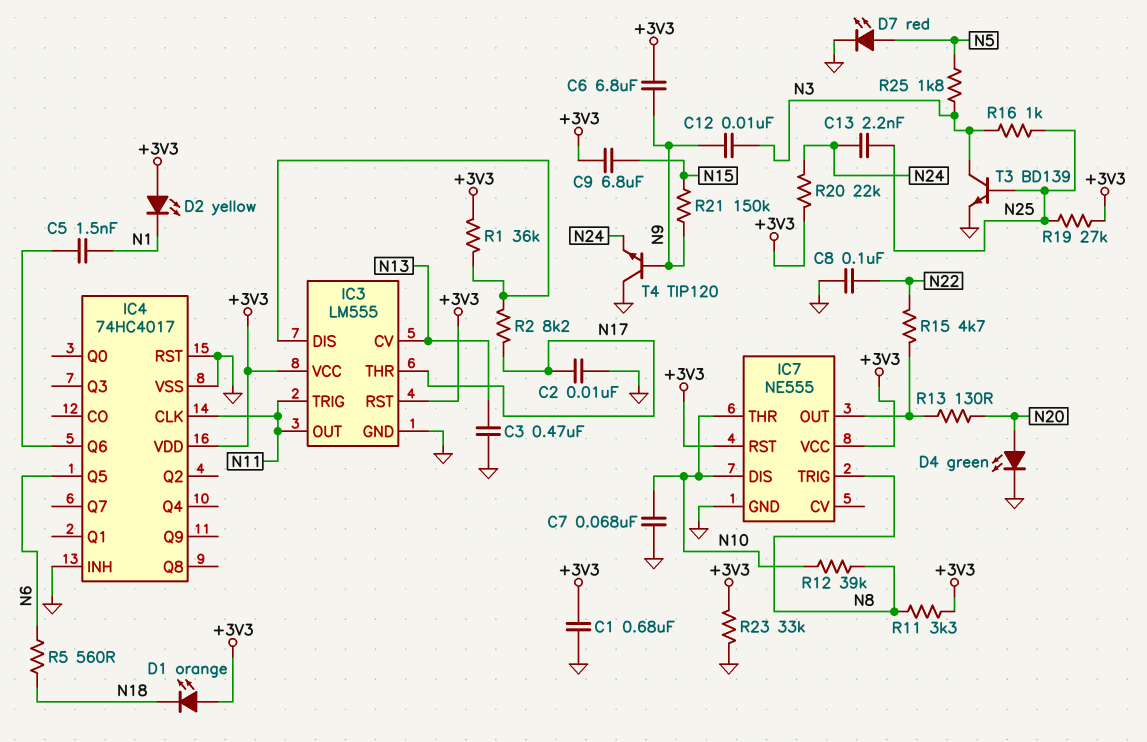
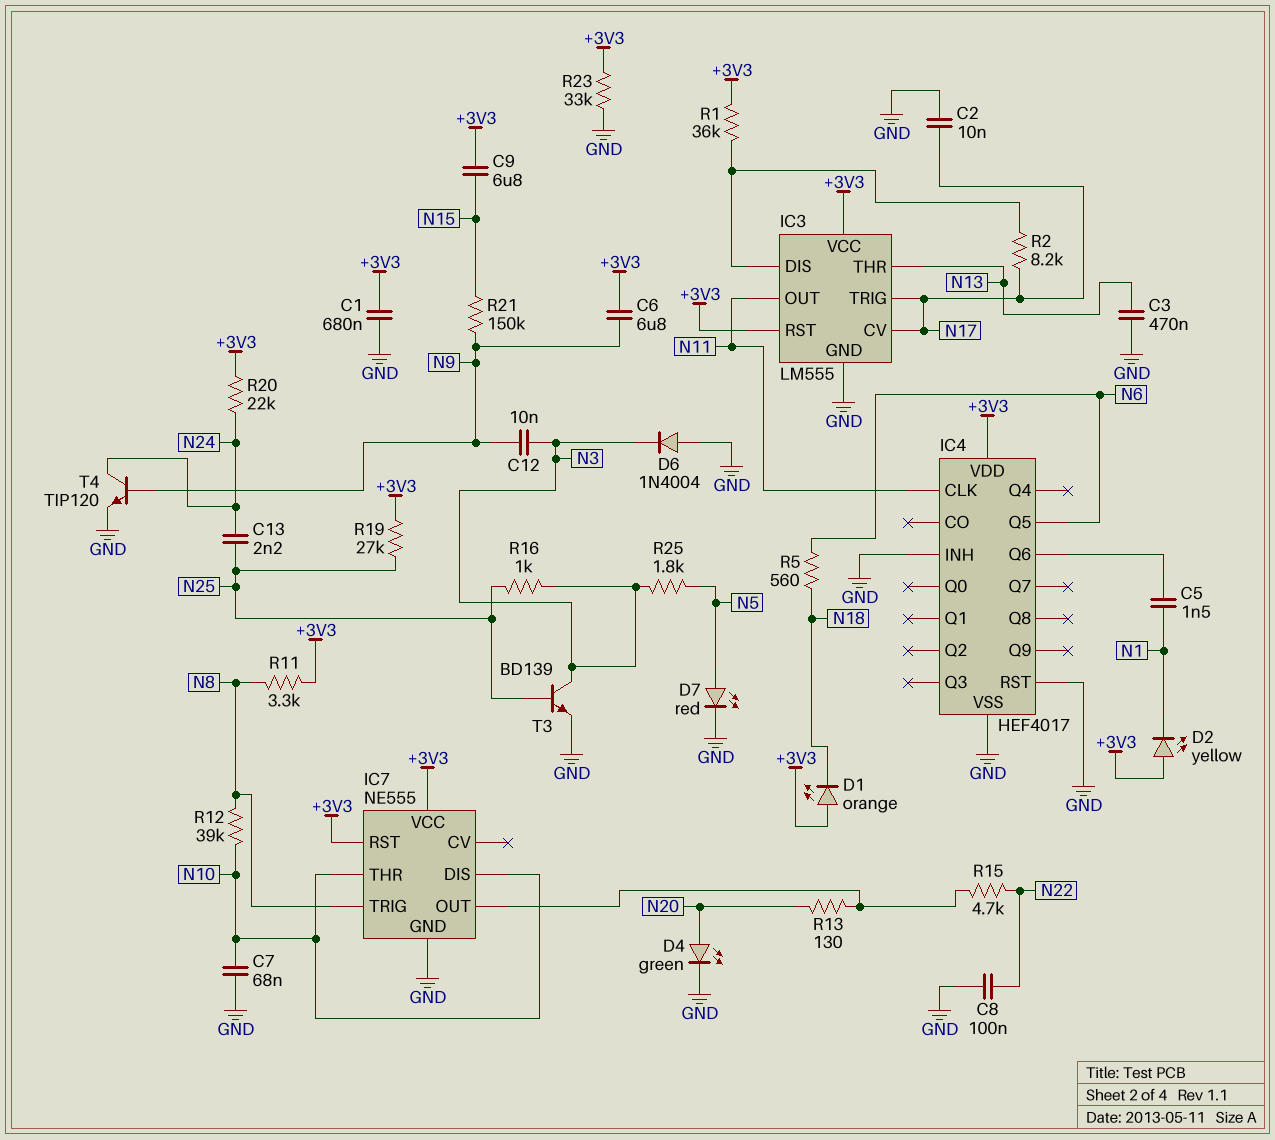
D6: none -> diode 1N4004 (A GND, K N3)
IC3 pin CV: N13 -> N17
IC3 pin THR: N17 -> N13
IC3 pin TRIG: N11 -> N17
IC4: 74HC4017 -> HEF4017
T4: NPN TIP120 (B N9, C GND, E N24) -> NPN TIP120 (B N9, C N24, E GND)

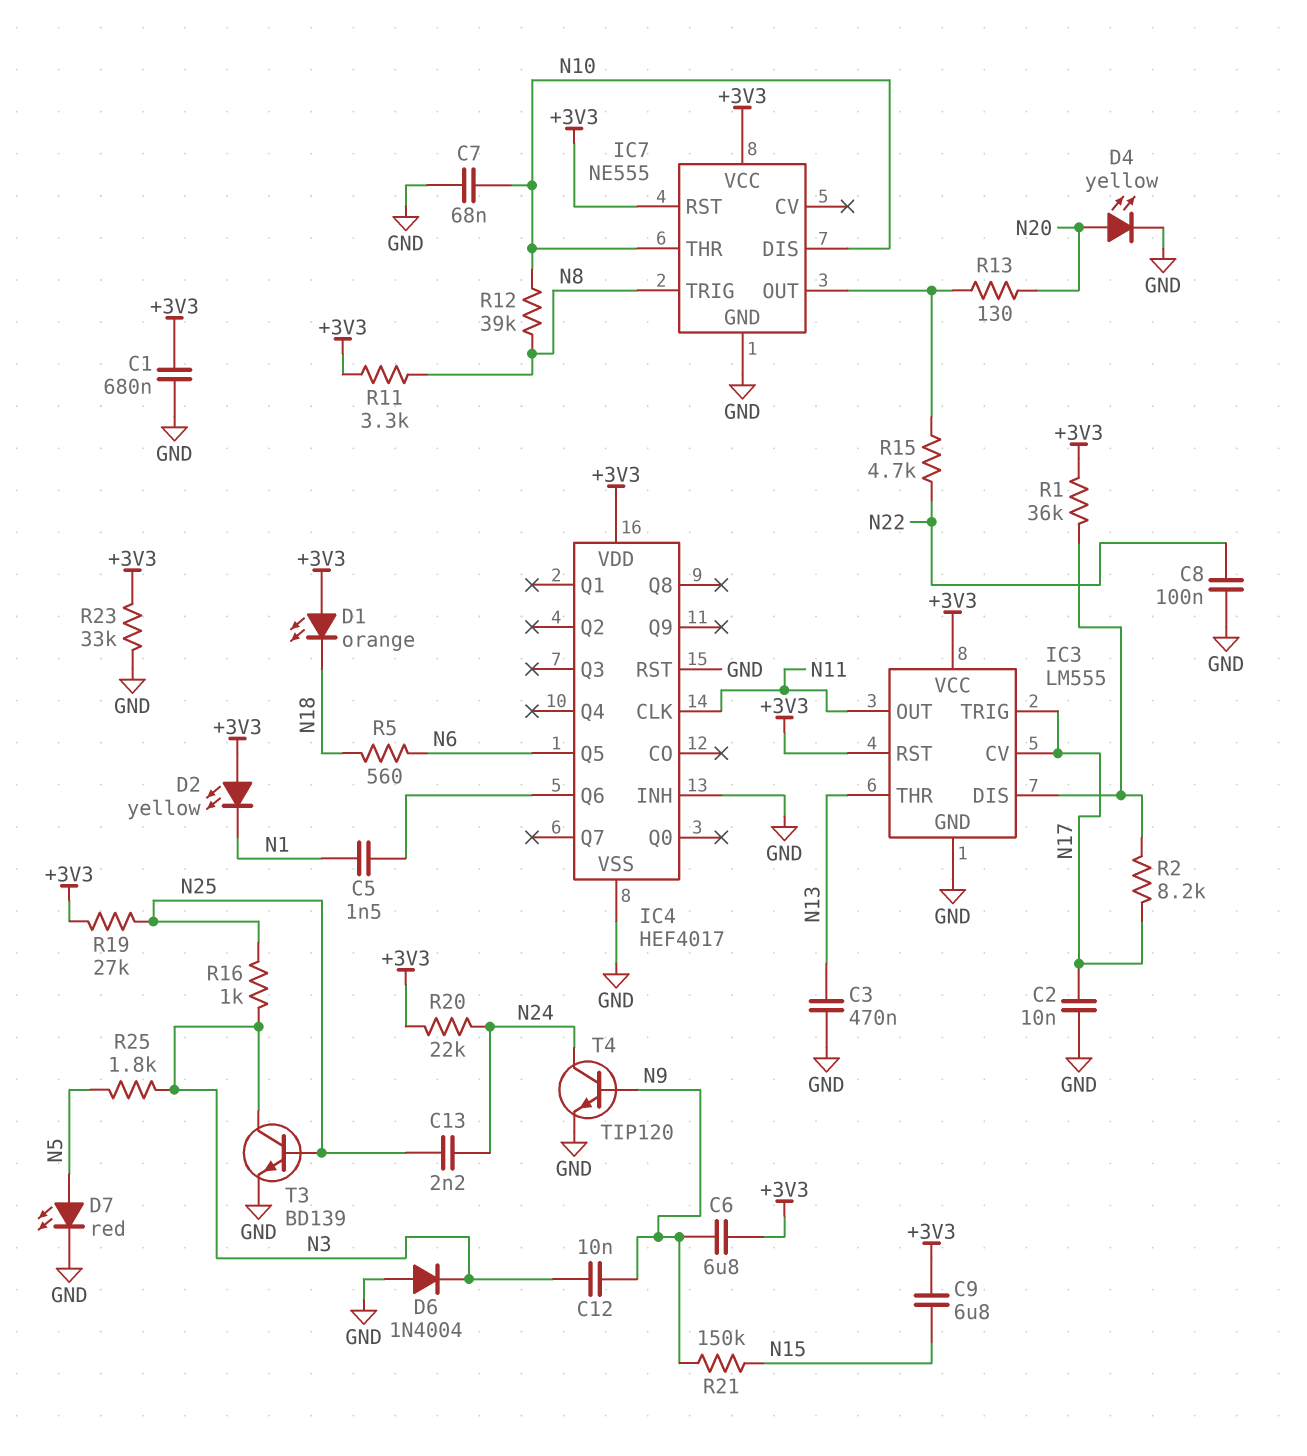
D4: LED green (A N20, K GND) -> LED yellow (A N20, K GND)

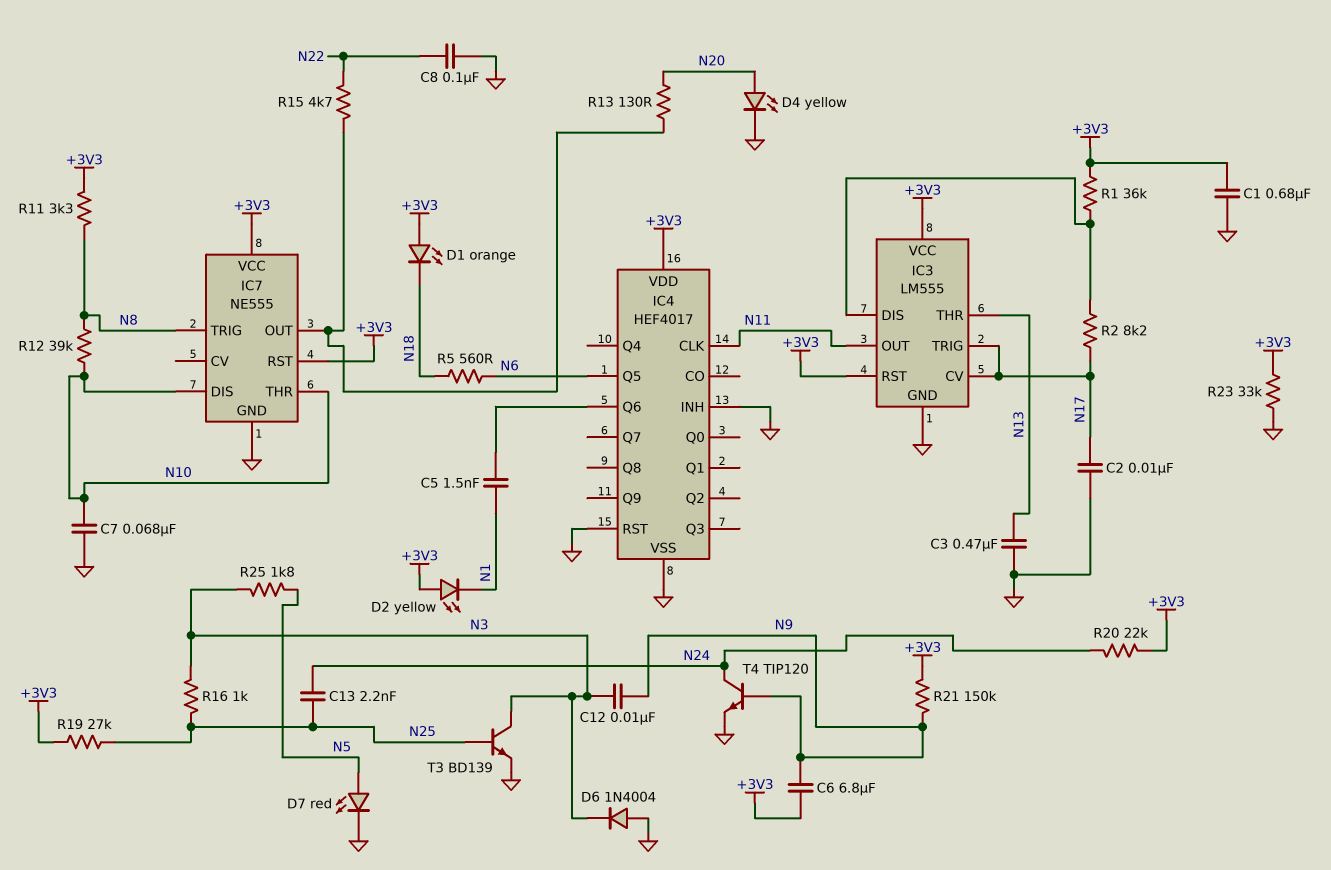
C9: 6.8uF (+3V3, N15) -> none
R21: 150k (N9, N15) -> 150k (+3V3, N9)

